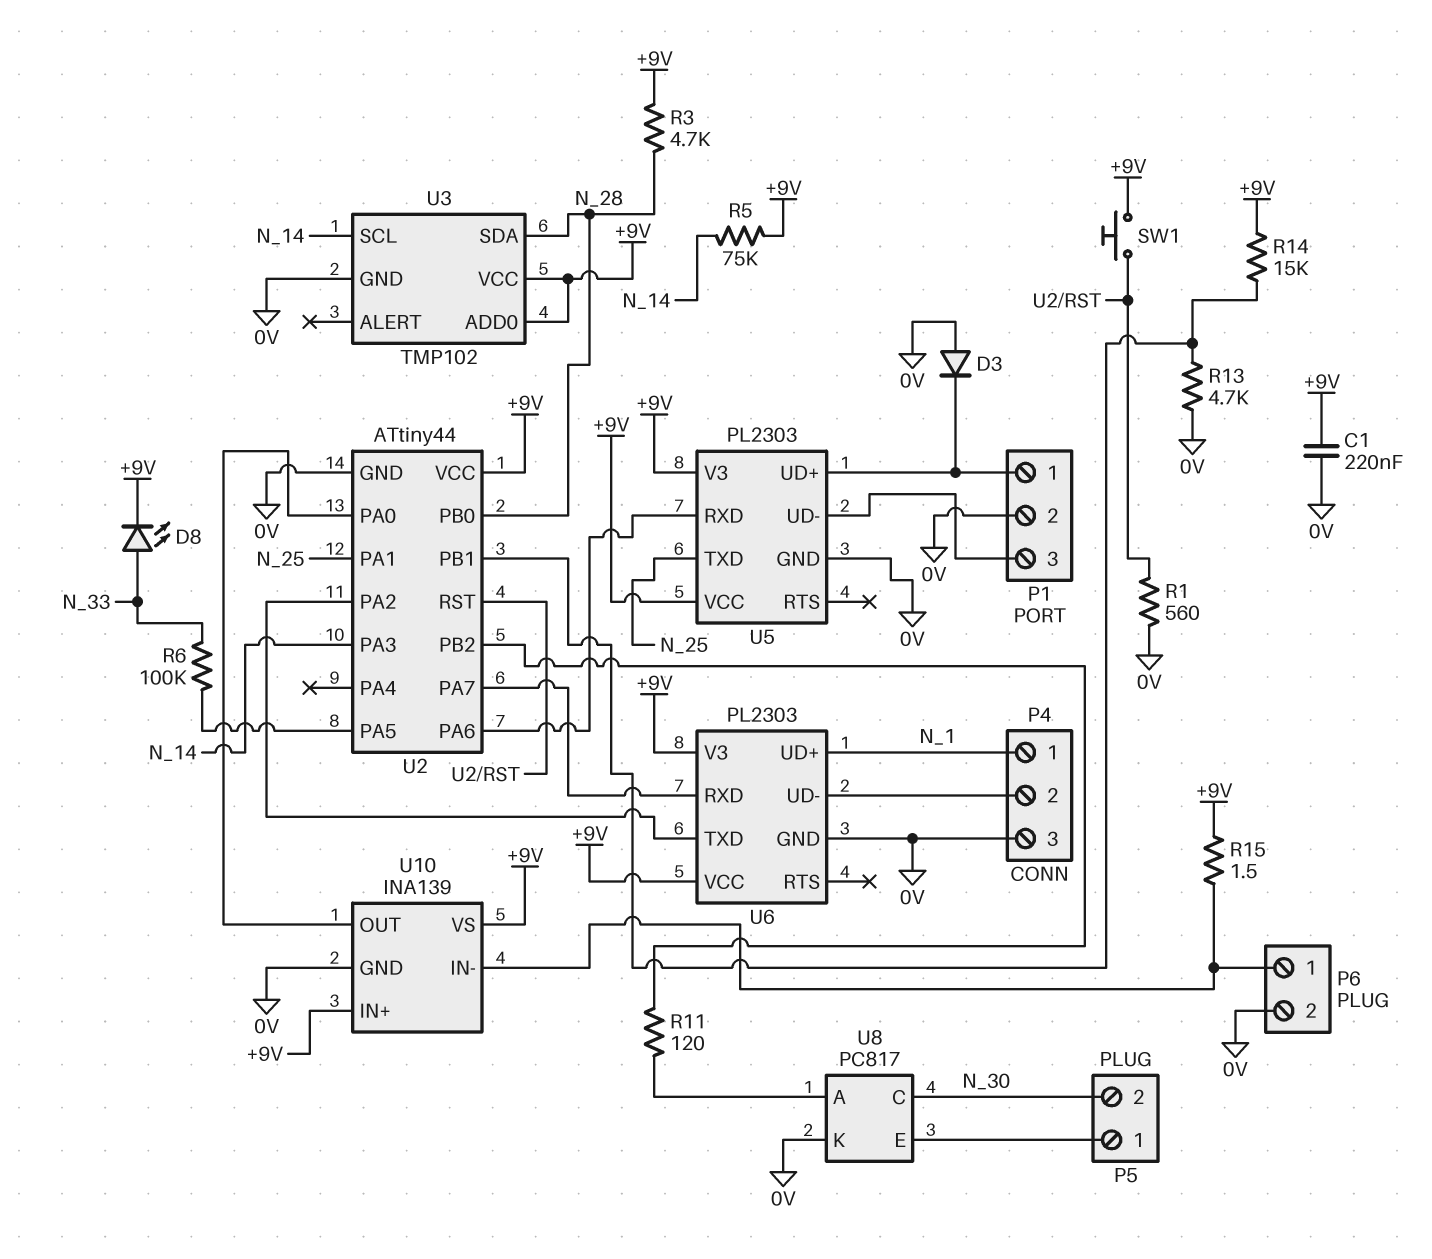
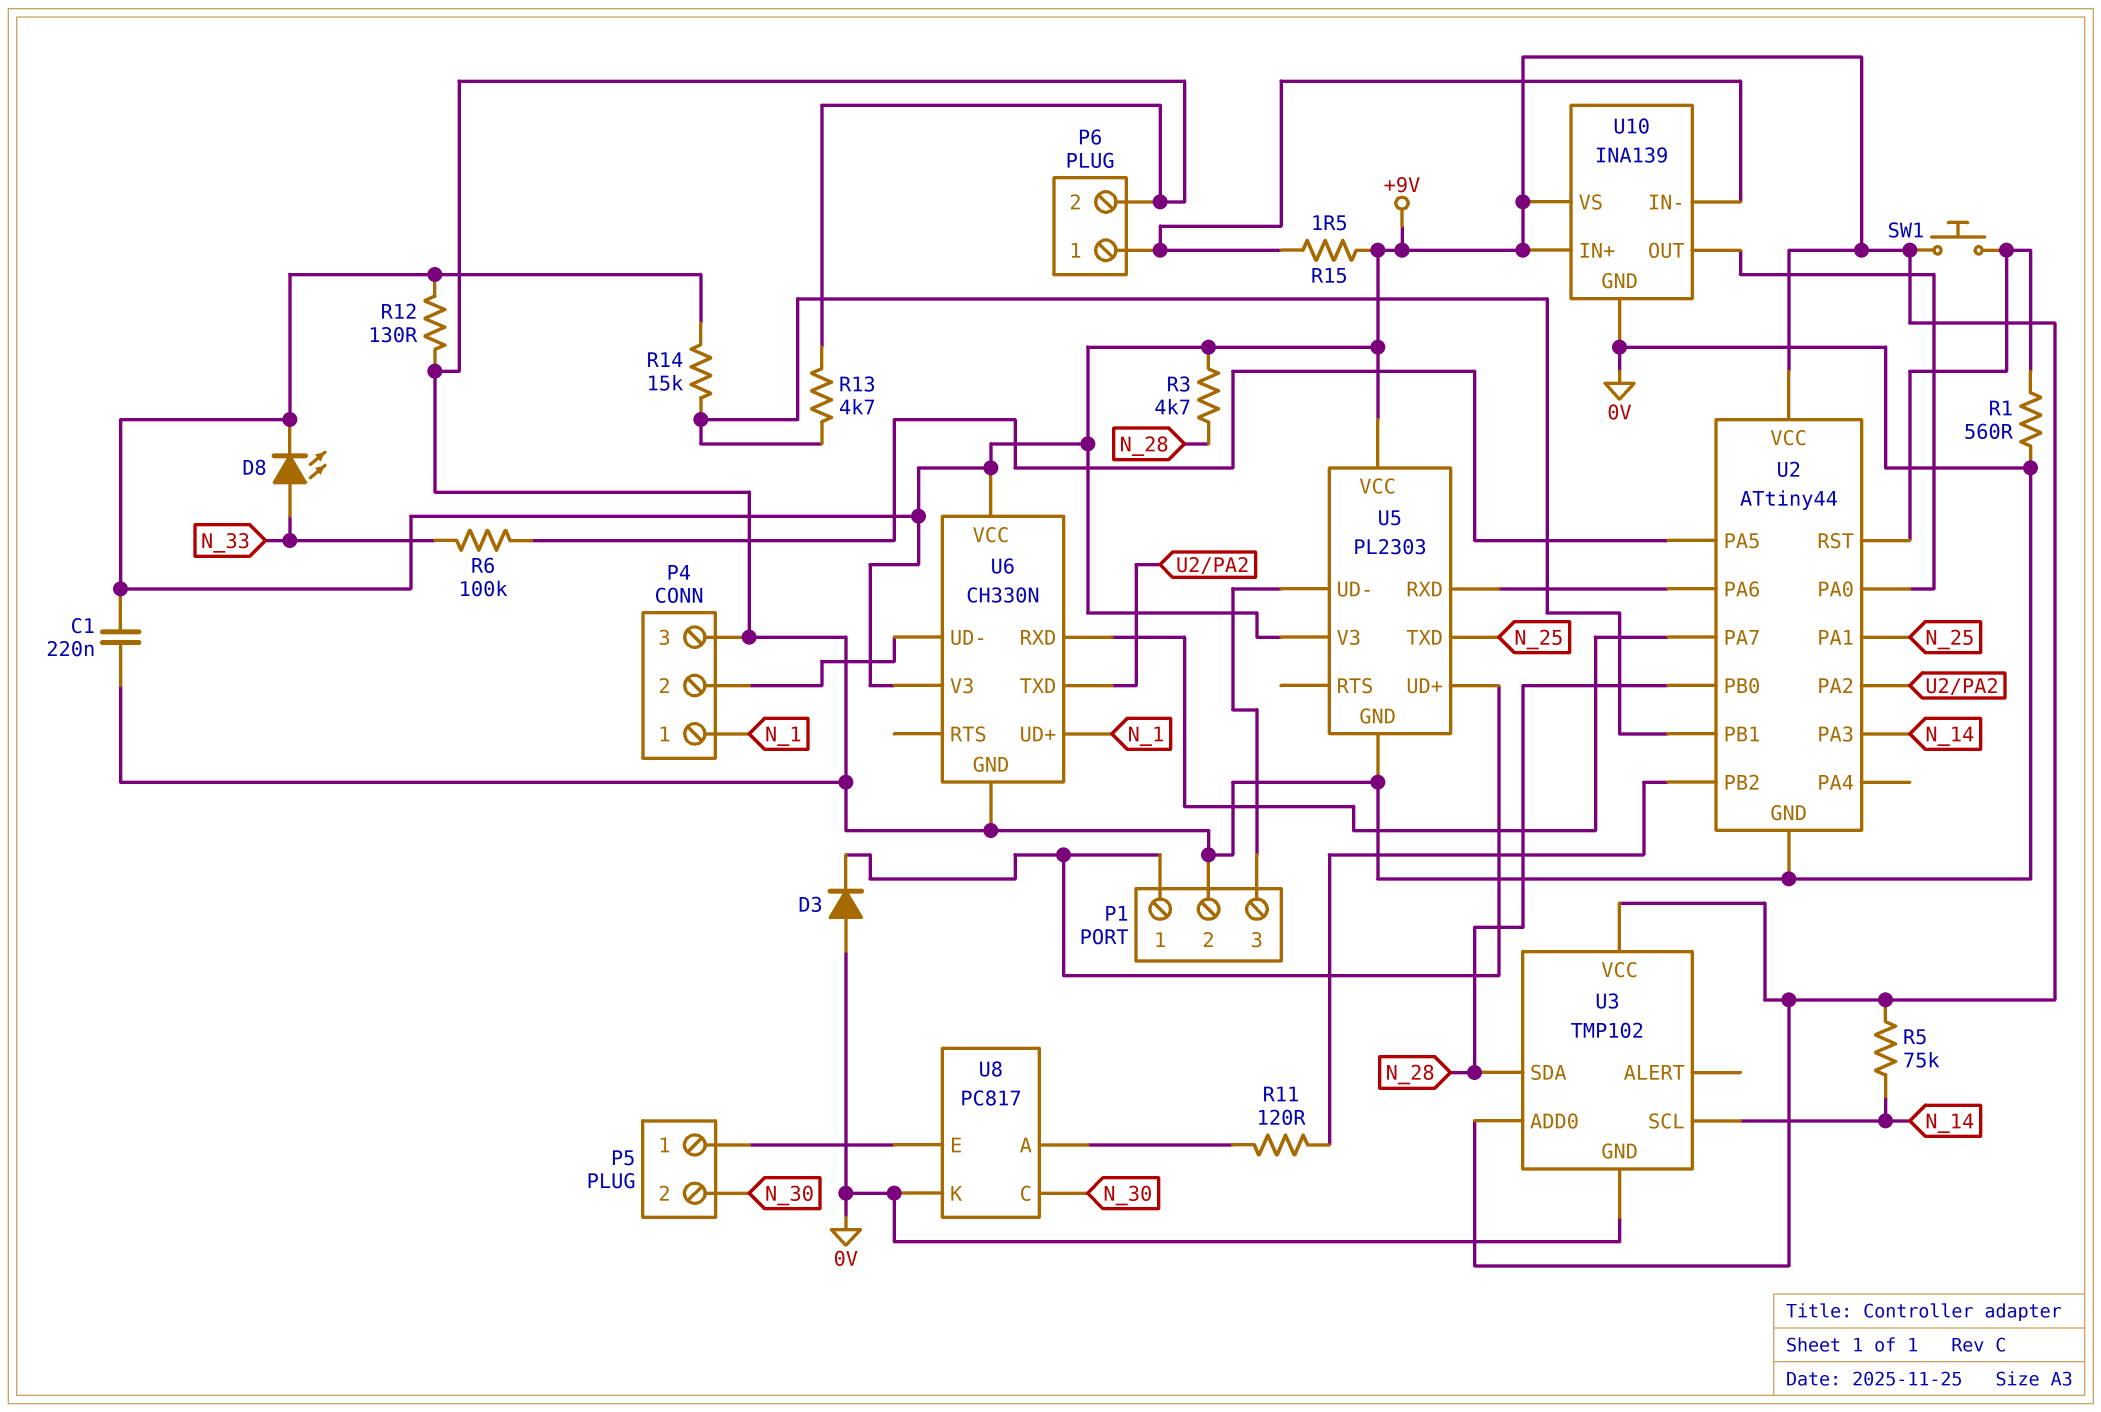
R12: none -> 130 (+9V, 0V)
U6: PL2303 -> CH330N

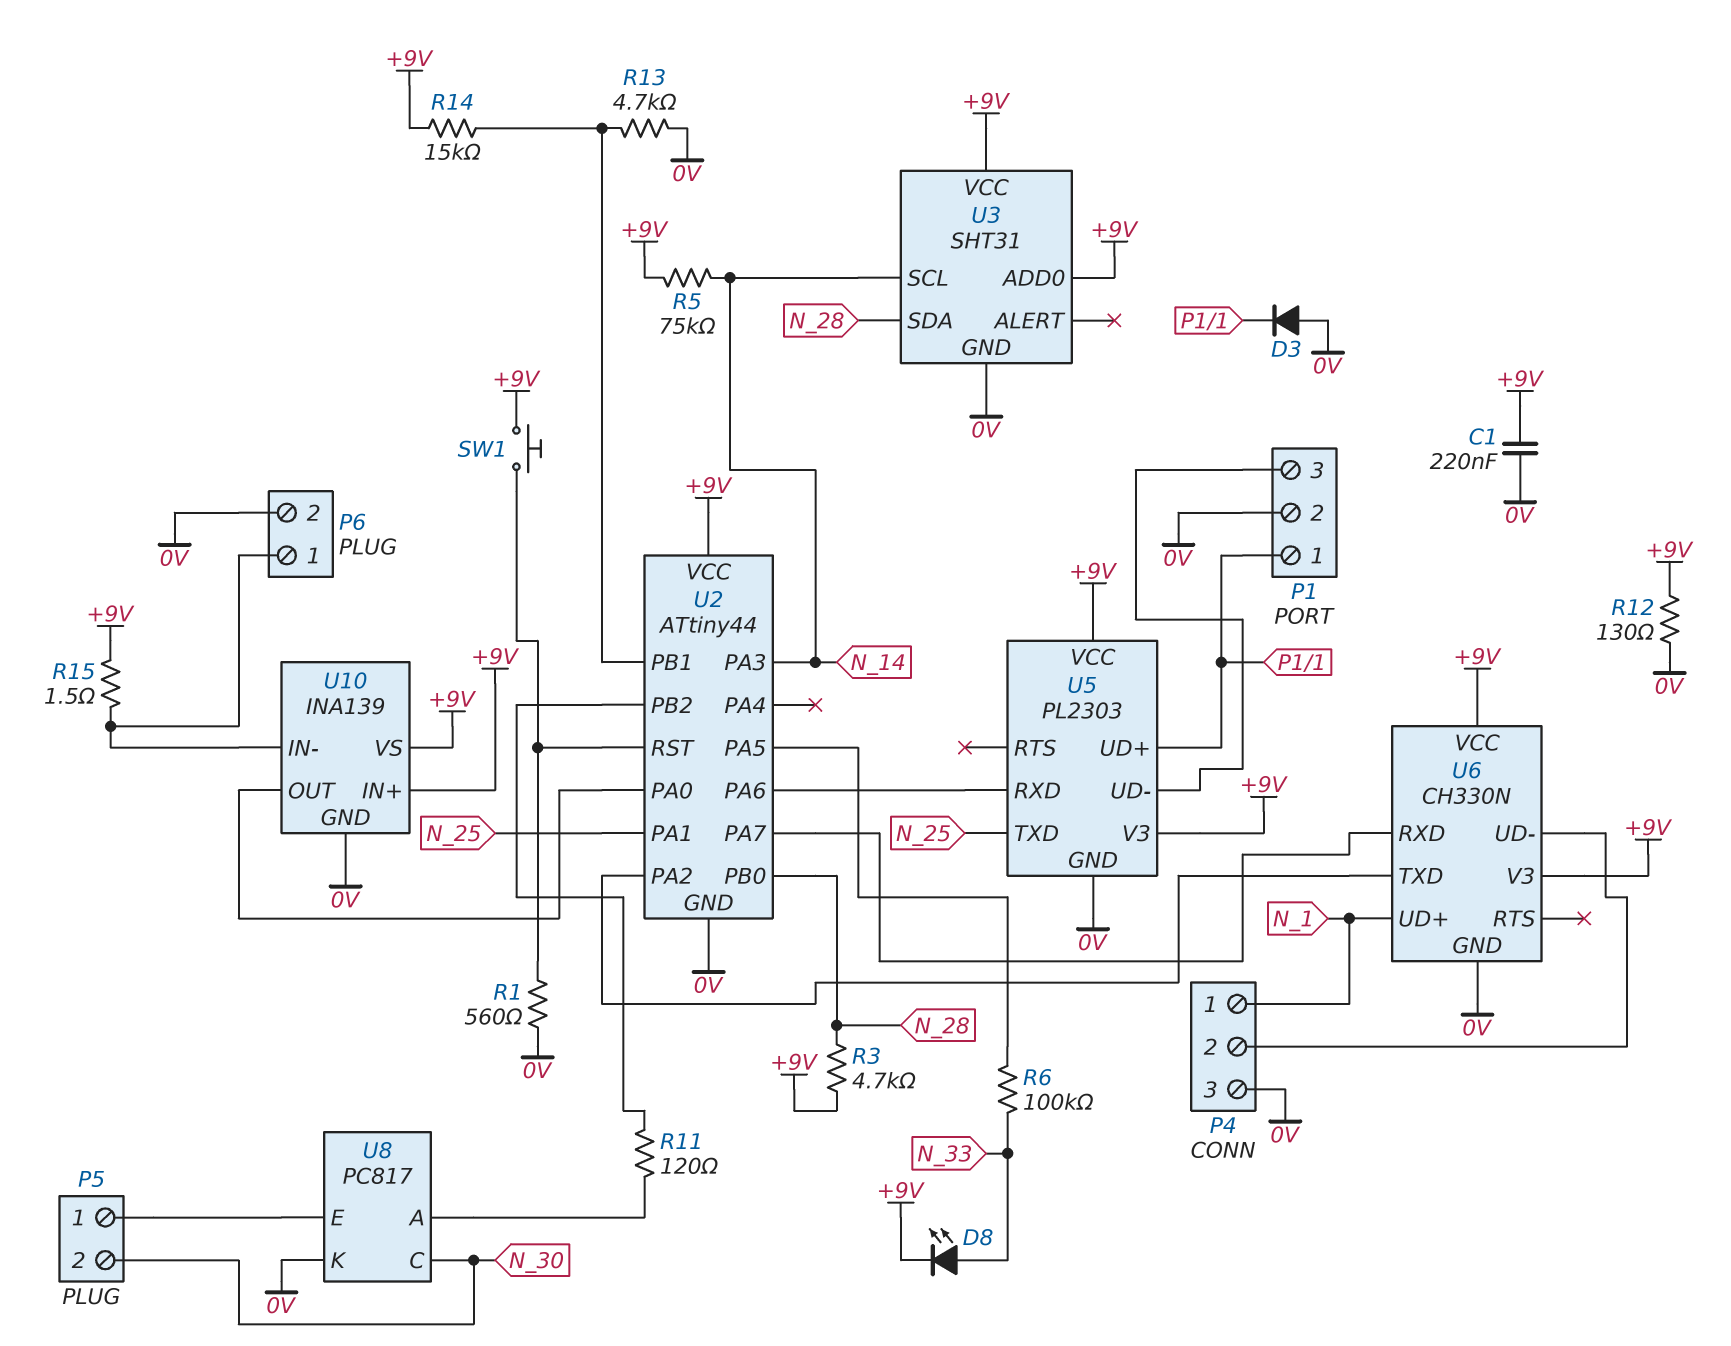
U3: TMP102 -> SHT31

